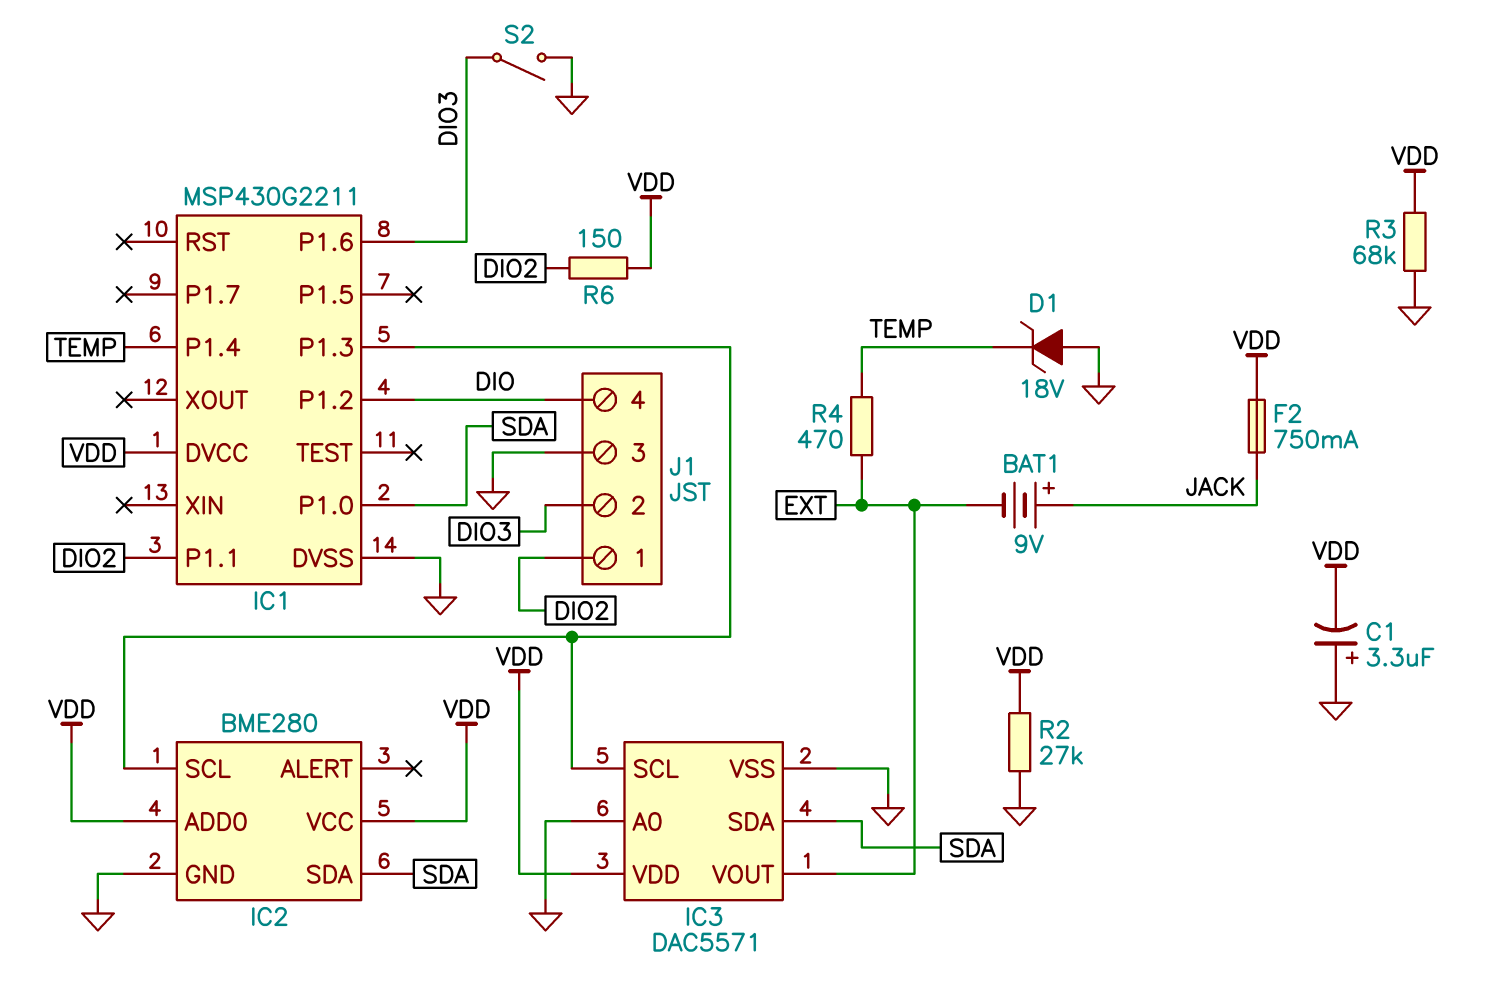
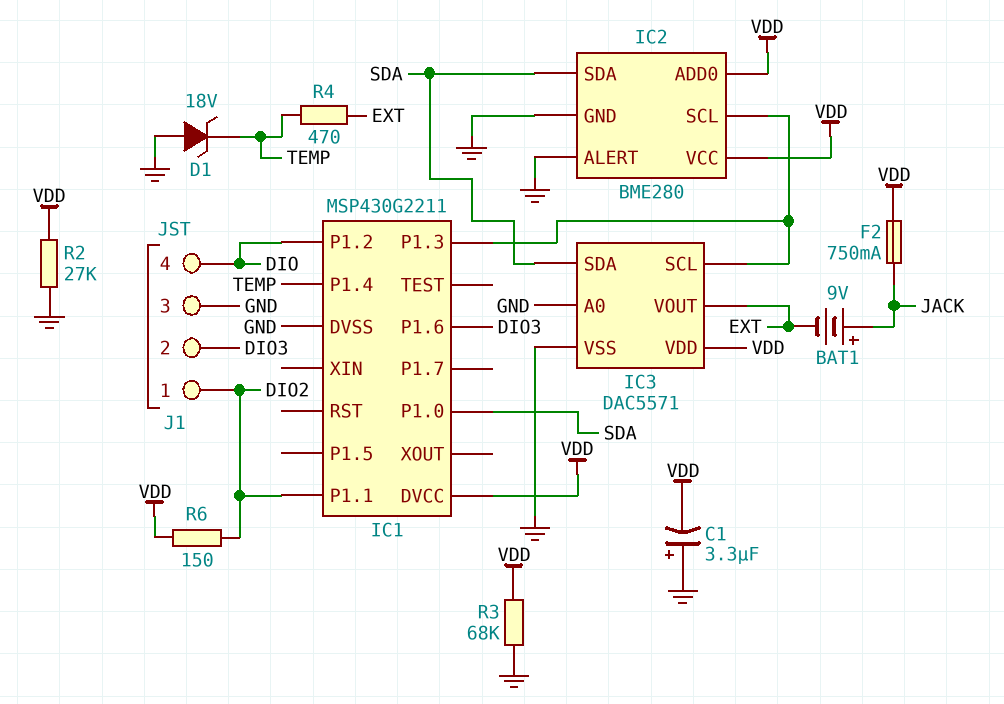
IC2 pin ALERT: none -> GND
S2: switch (DIO3, GND) -> none

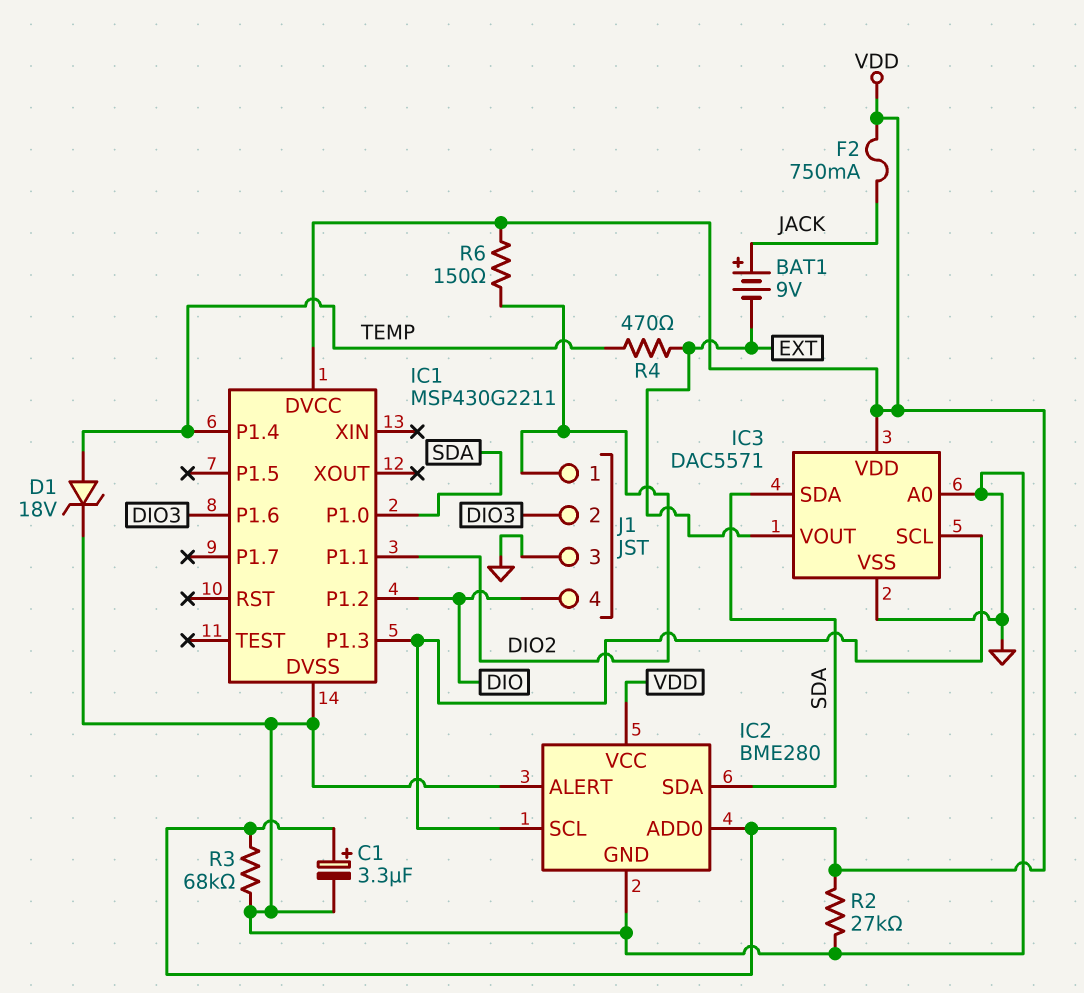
C1: 3.3uF (plus GND, minus VDD) -> 3.3uF (plus VDD, minus GND)
D1: zener 18V (A GND, K TEMP) -> zener 18V (A TEMP, K GND)

